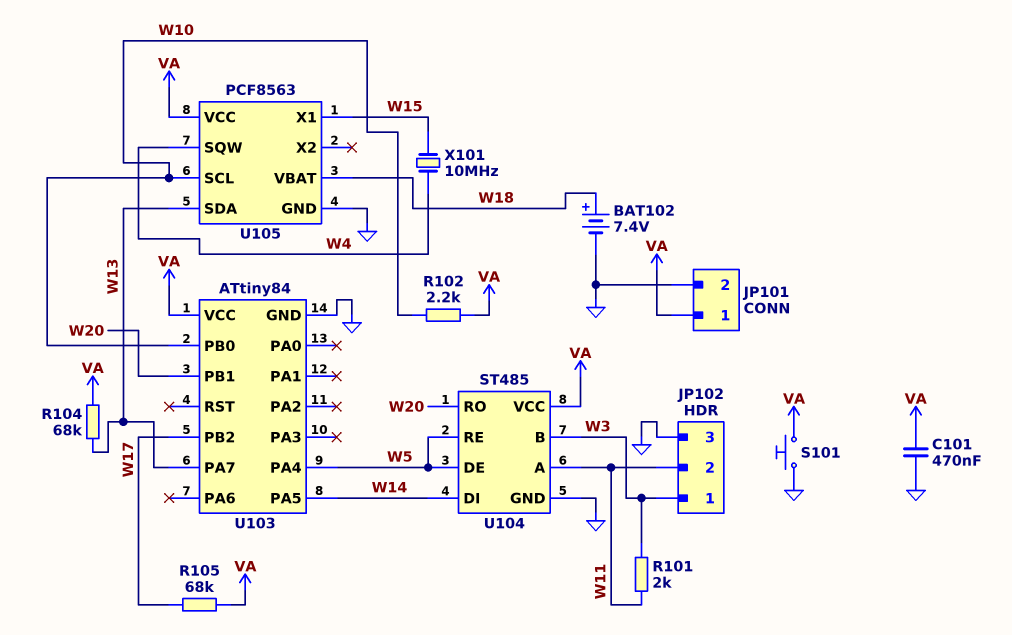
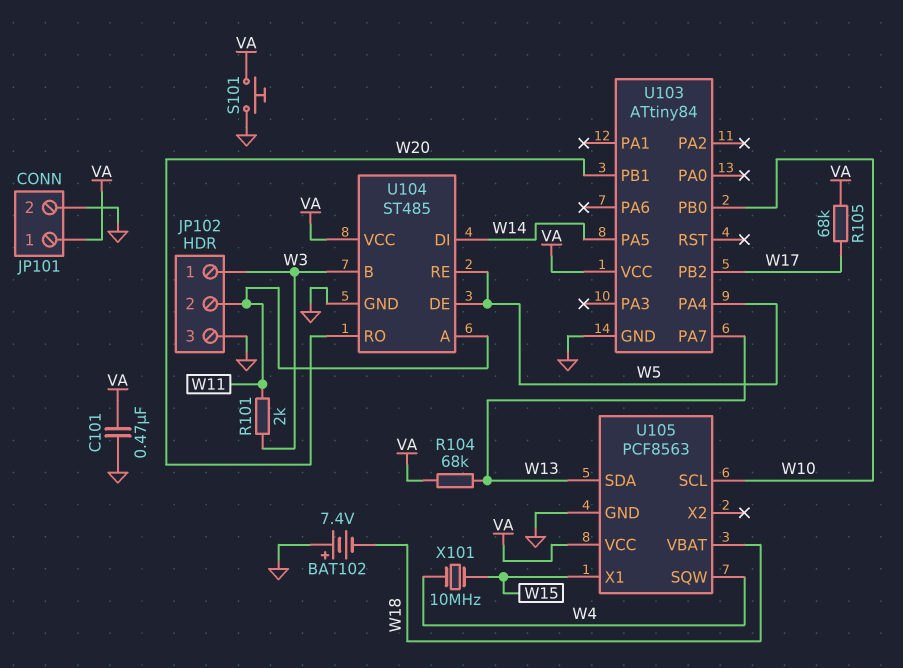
BAT102: 7.4V (plus W18, minus GND) -> 7.4V (plus GND, minus W18)
R102: 2.2k (VA, W10) -> none

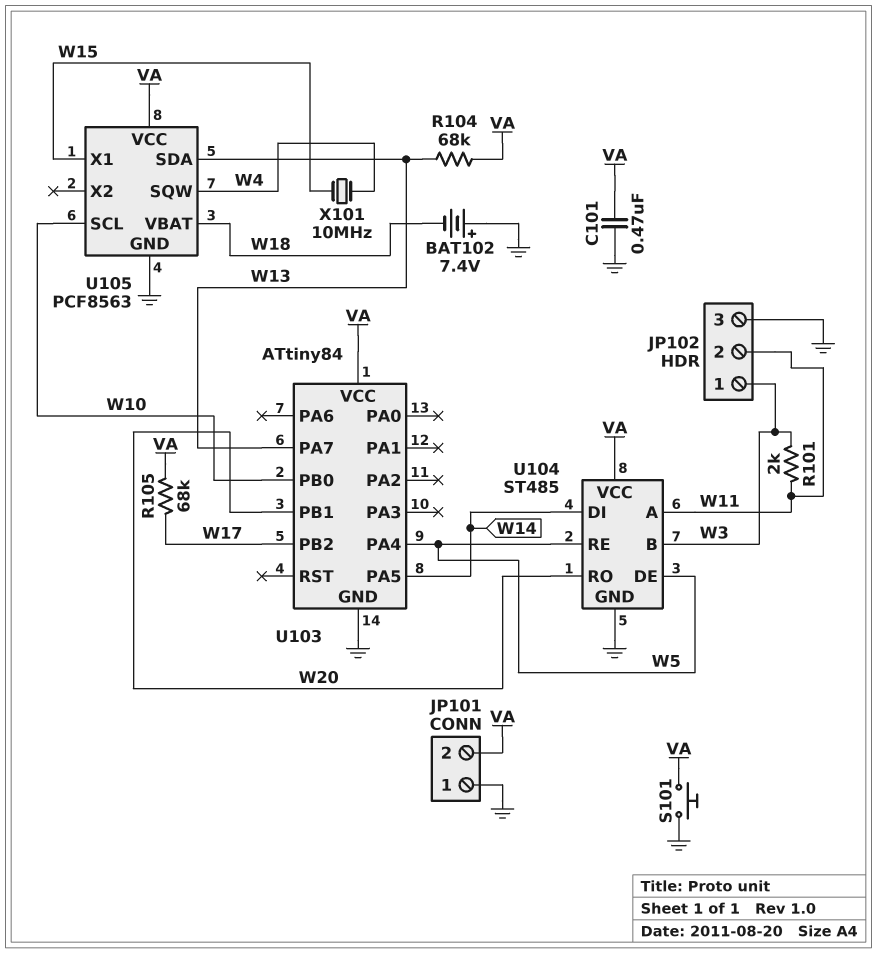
JP101 pin 1: VA -> GND
JP101 pin 2: GND -> VA

